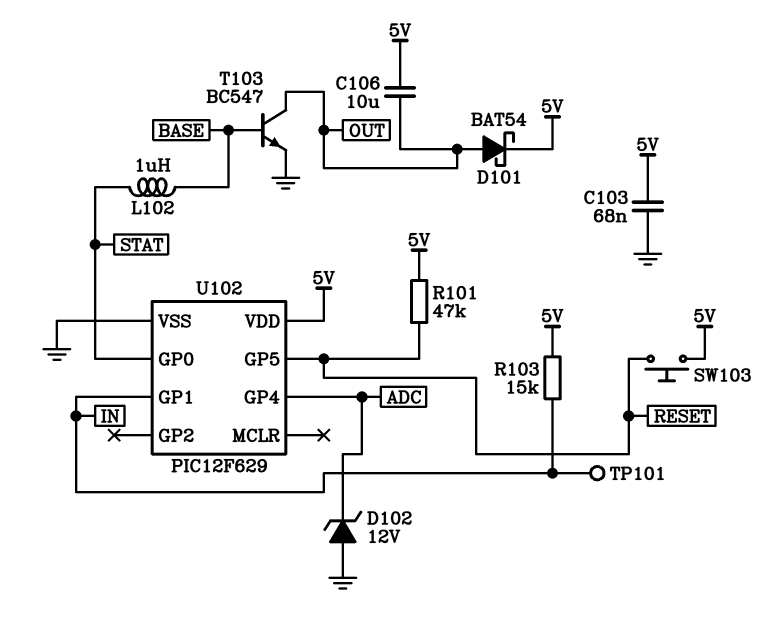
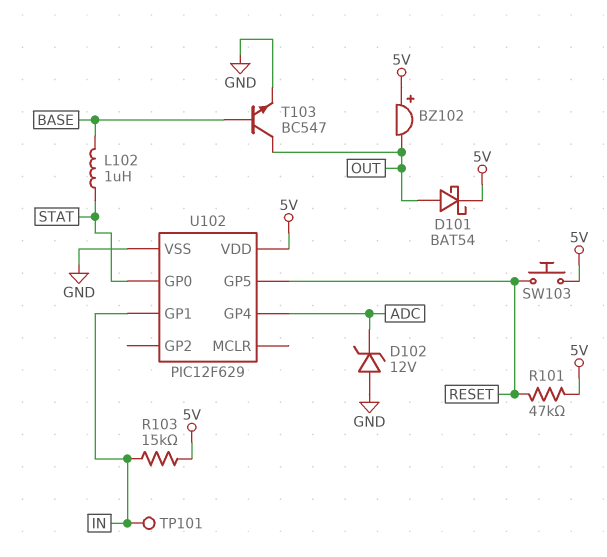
BZ102: none -> buzzer (plus 5V, minus OUT)
C103: 68nF (5V, GND) -> none
C106: 10uF (5V, OUT) -> none

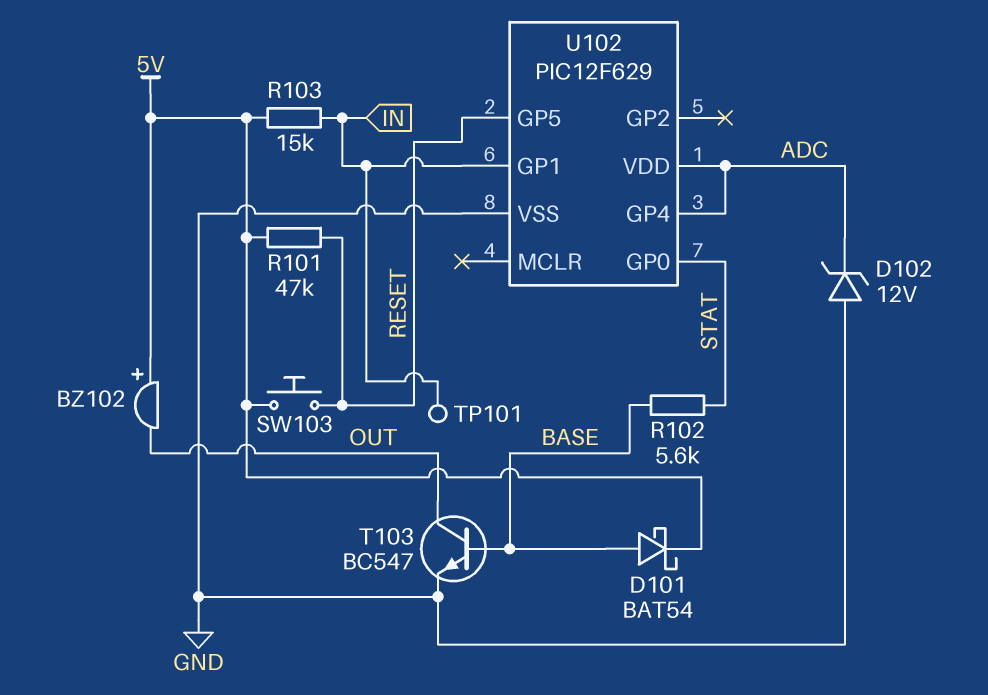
D101: schottky BAT54 (A OUT, K 5V) -> schottky BAT54 (A BASE, K 5V)
L102: 1uH (BASE, STAT) -> none
R102: none -> 5.6k (BASE, STAT)
U102 pin VDD: 5V -> ADC

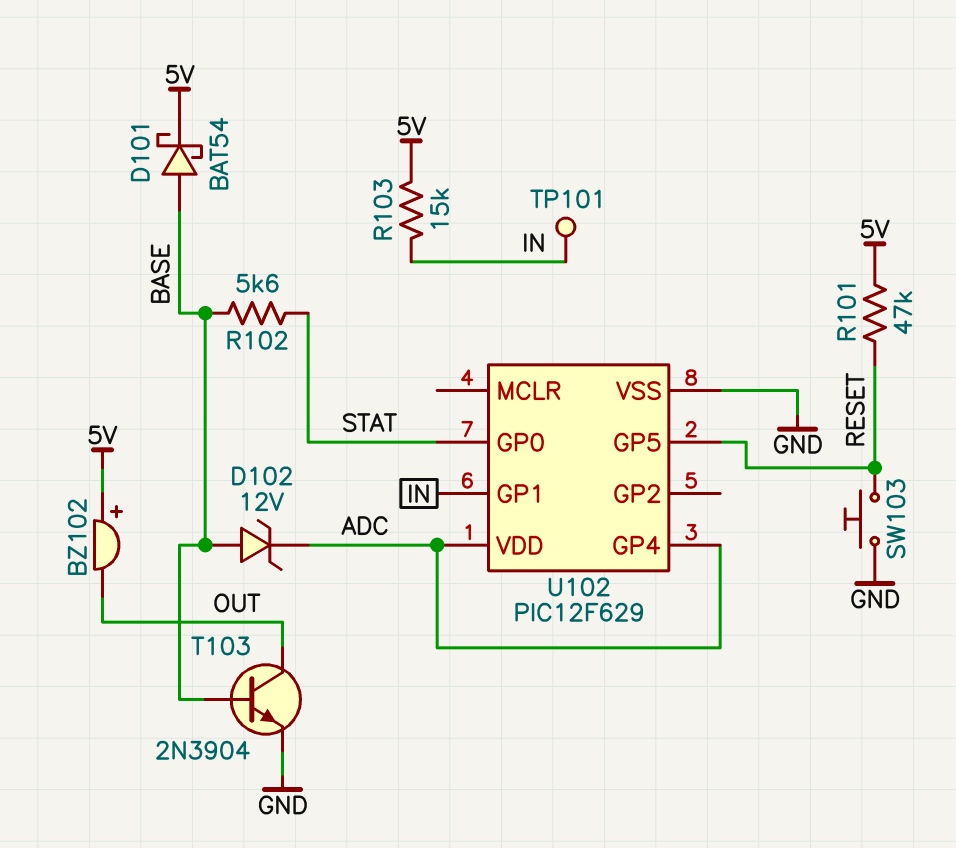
D102: zener 12V (A GND, K ADC) -> zener 12V (A BASE, K ADC)
SW103: button (5V, RESET) -> button (GND, RESET)
T103: NPN BC547 (B BASE, C OUT, E GND) -> NPN 2N3904 (B BASE, C OUT, E GND)

